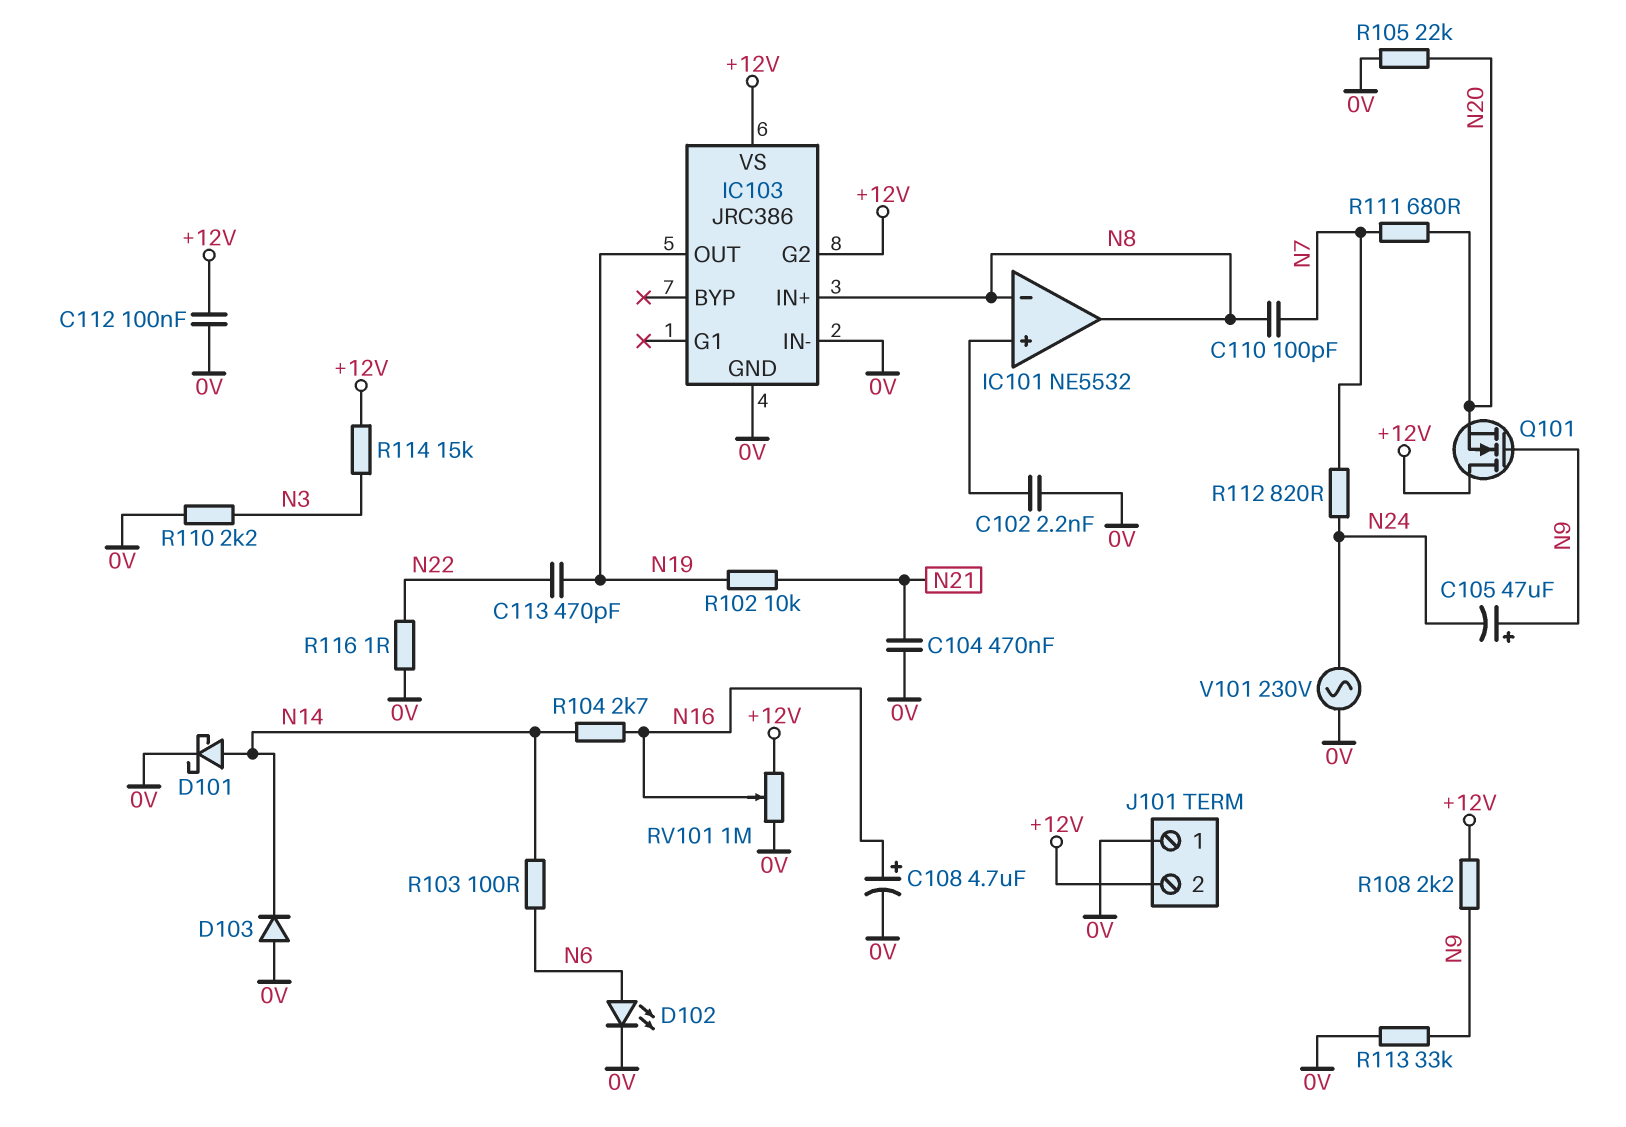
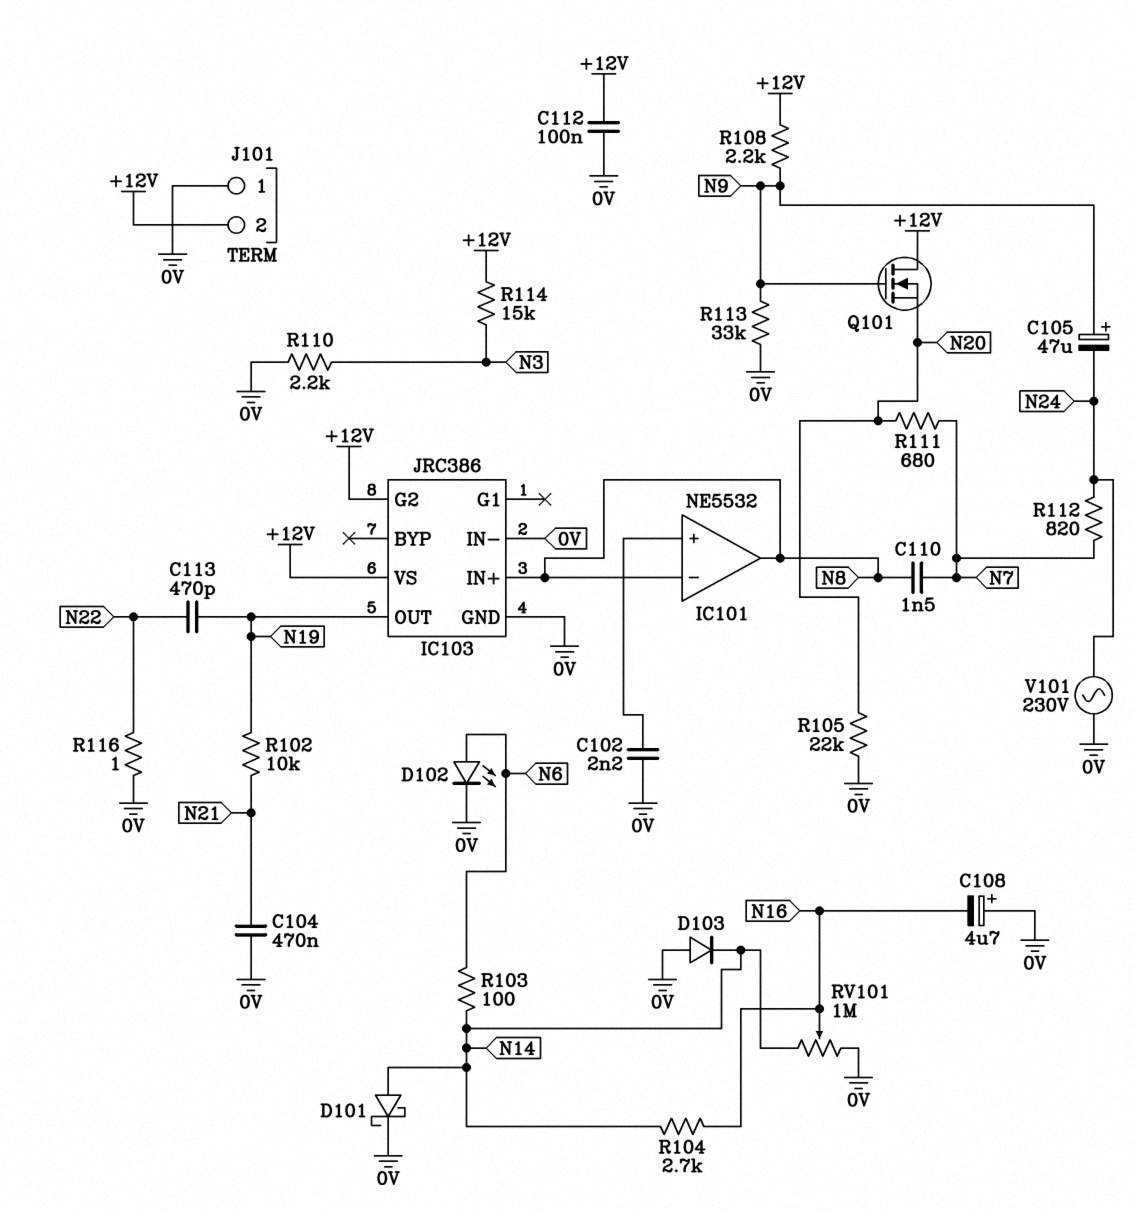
C108: 4.7uF (plus N16, minus 0V) -> 4.7uF (plus 0V, minus N16)
C110: 100pF (N7, N8) -> 1.5nF (N7, N8)
RV101: 1M (+12V, 0V, wiper N16) -> 1M (0V, N14, wiper N16)

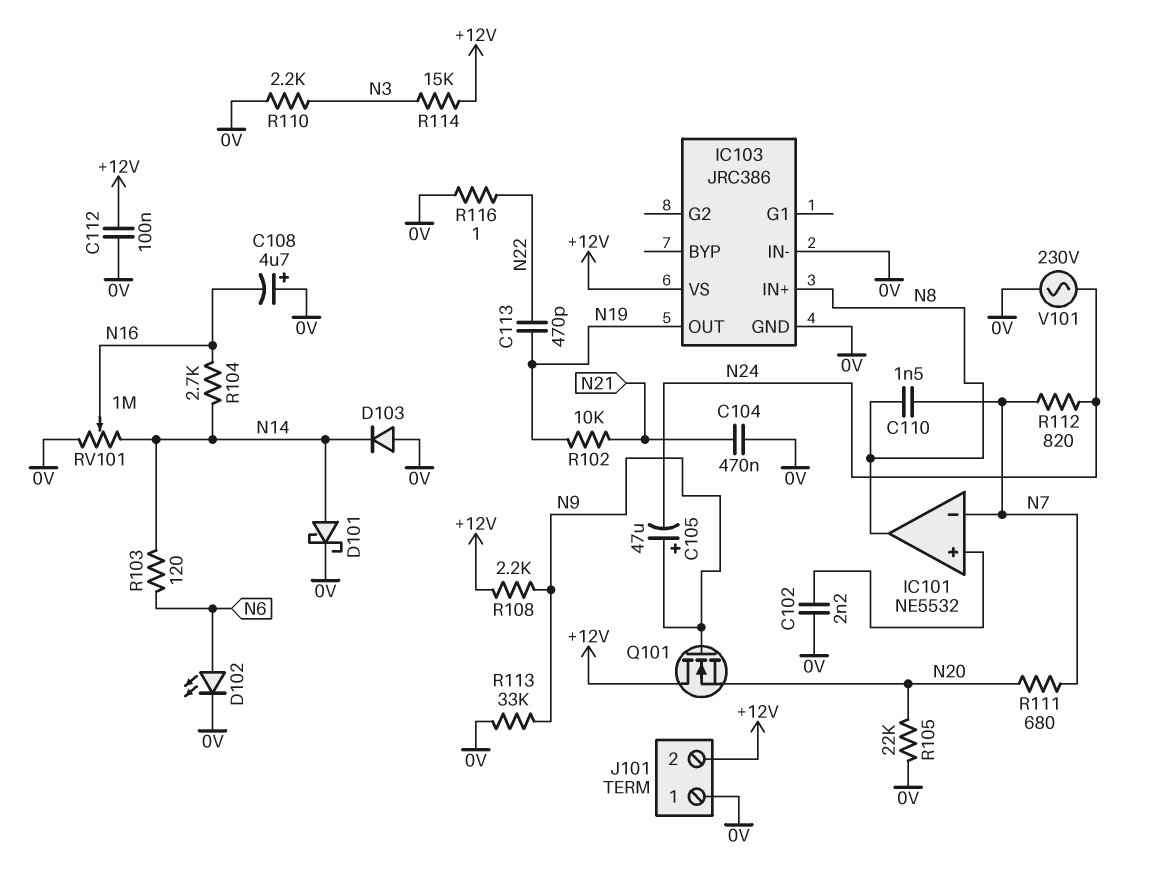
IC101 pin in-: N8 -> N7
IC103 pin G2: +12V -> none
R103: 100 (N6, N14) -> 120 (N6, N14)

